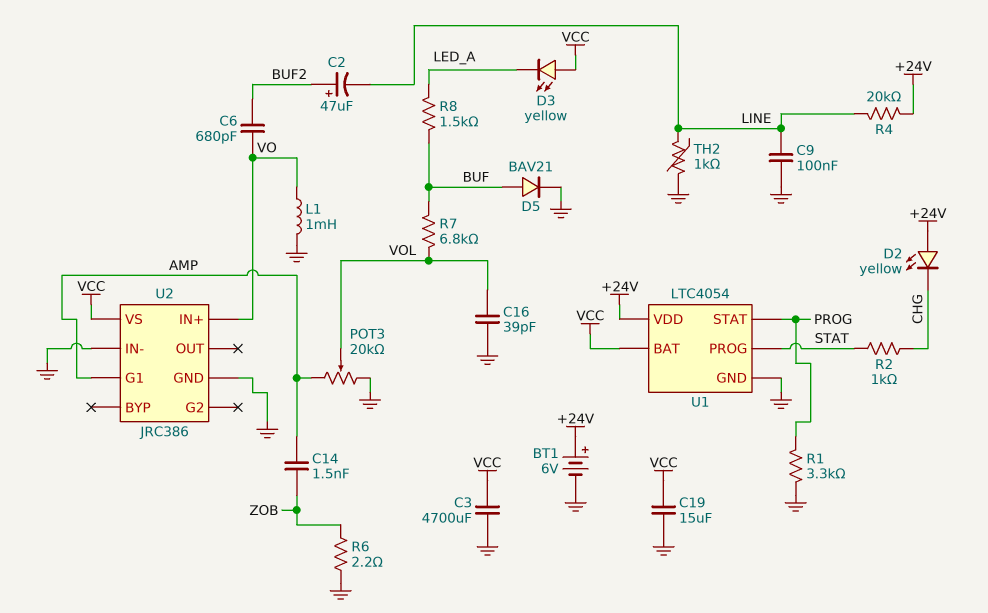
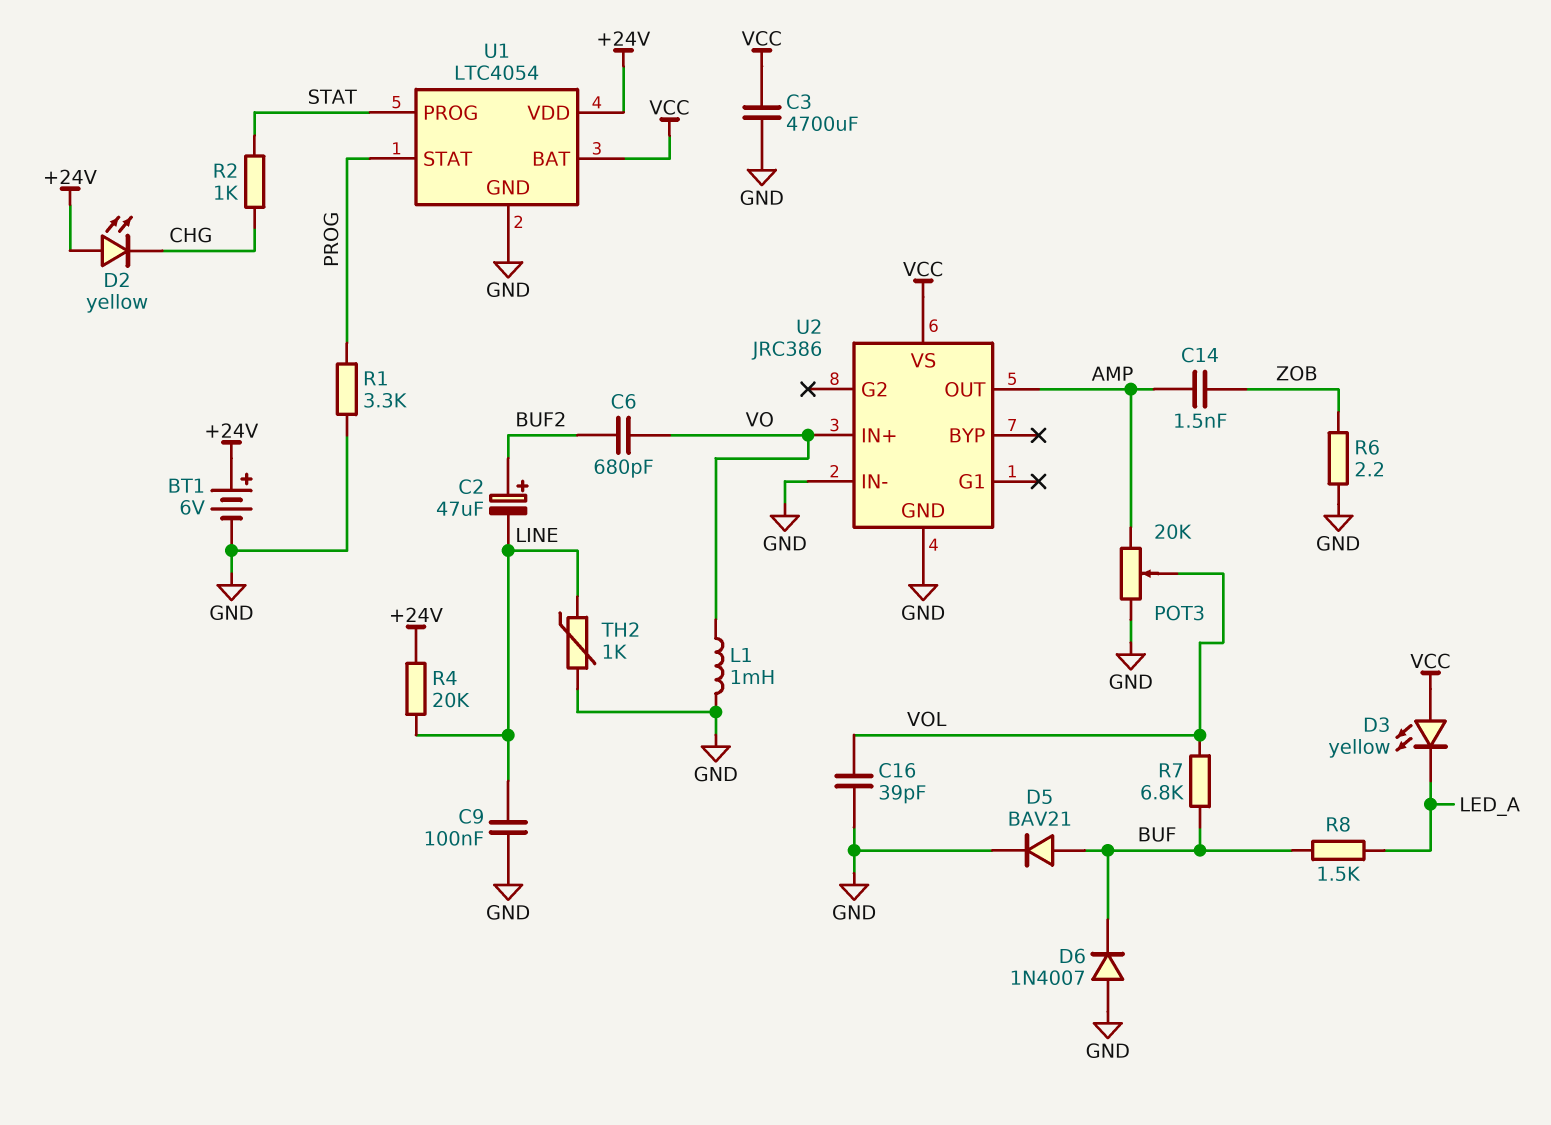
C19: 15uF (GND, VCC) -> none
D6: none -> diode 1N4007 (A GND, K BUF)
U2 pin G1: AMP -> none
U2 pin OUT: none -> AMP

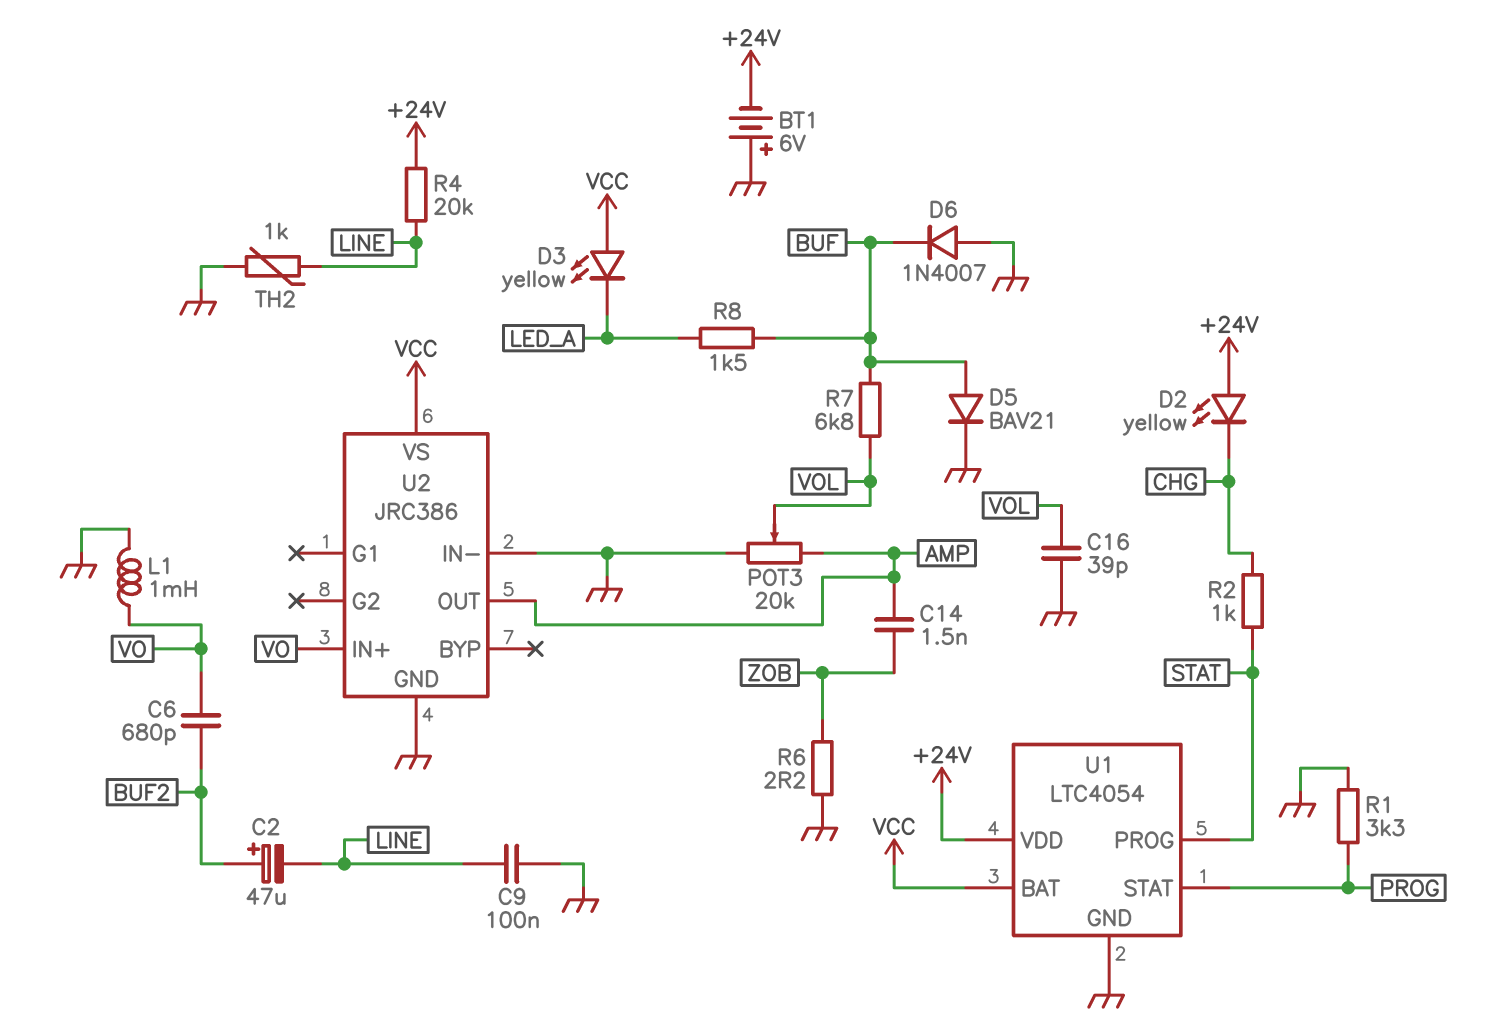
BT1: 6V (plus +24V, minus GND) -> 6V (plus GND, minus +24V)
C3: 4700uF (GND, VCC) -> none

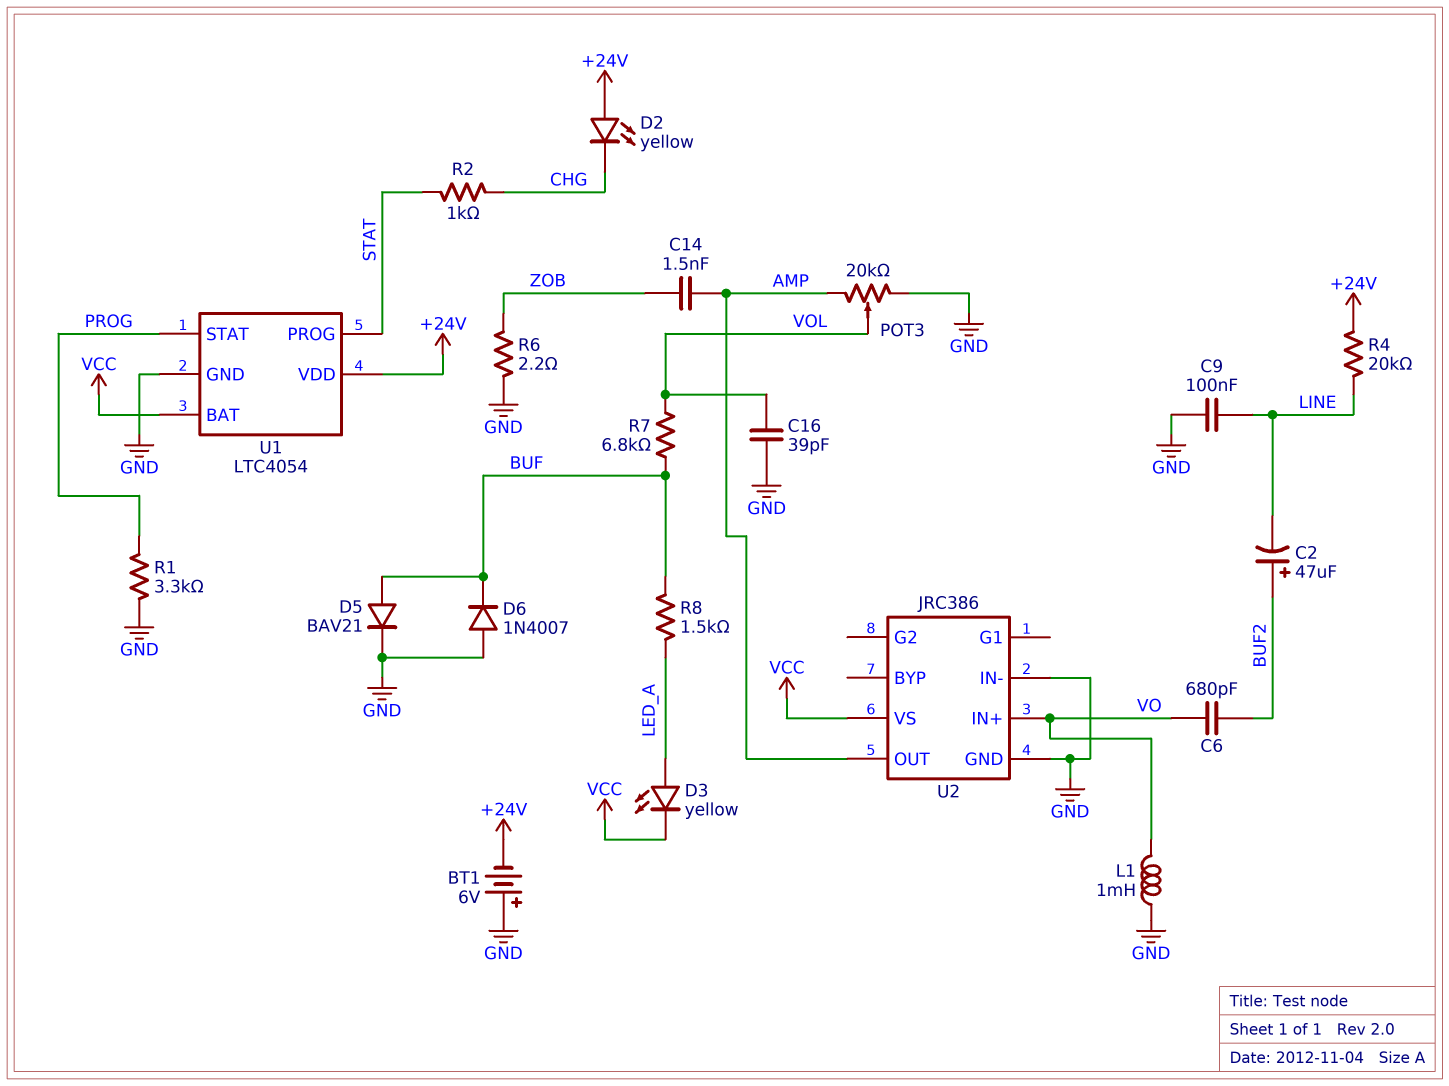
D3: LED yellow (A VCC, K LED_A) -> LED yellow (A LED_A, K VCC)
TH2: 1k (GND, LINE) -> none

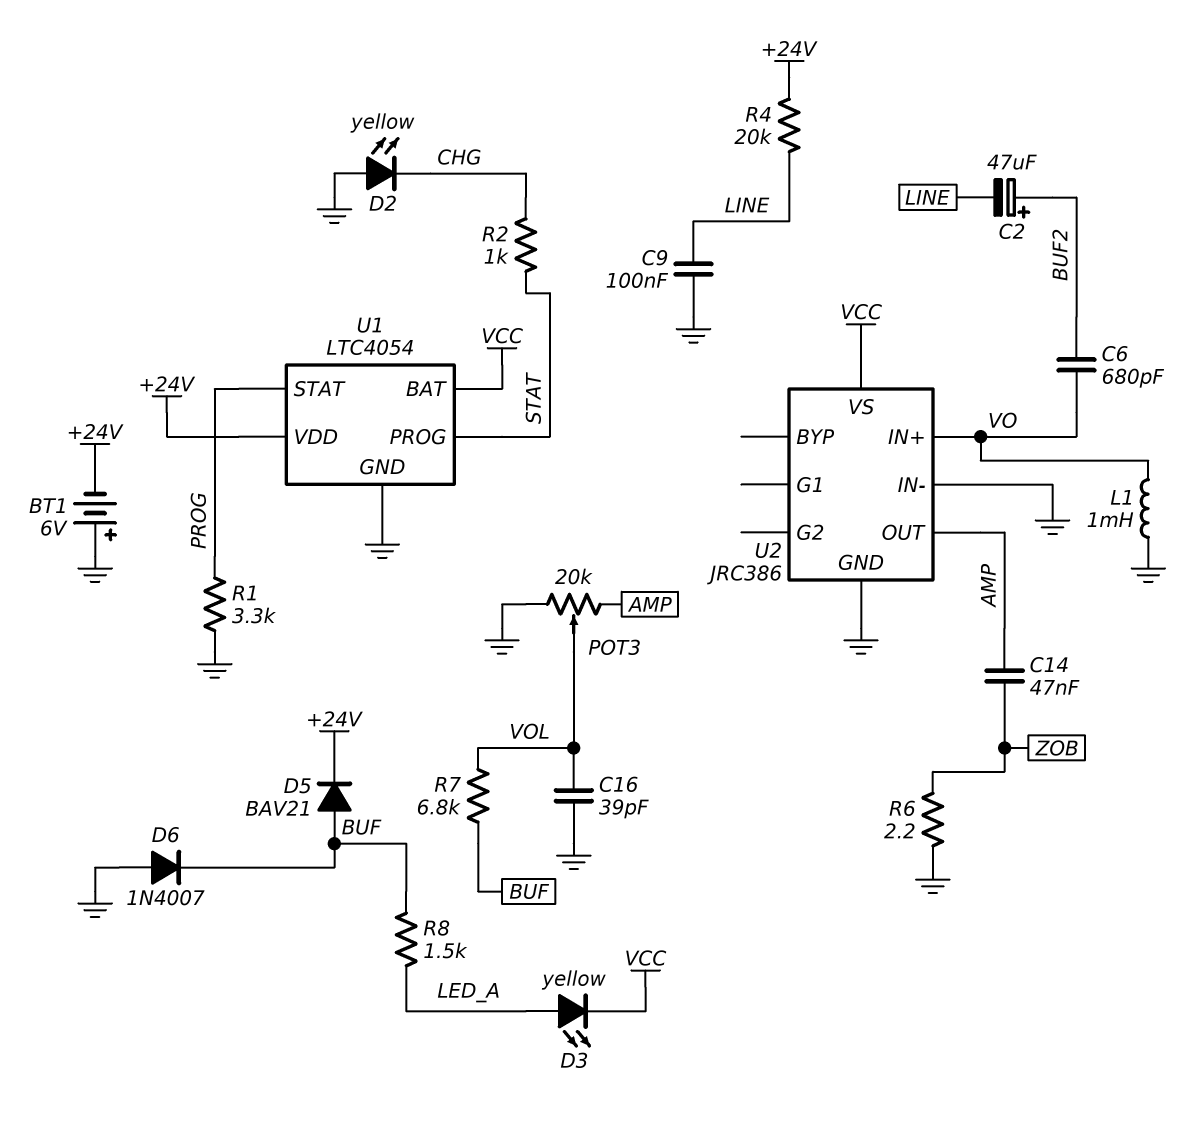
C14: 1.5nF (AMP, ZOB) -> 47nF (AMP, ZOB)
D2: LED yellow (A +24V, K CHG) -> LED yellow (A GND, K CHG)
D5: diode BAV21 (A BUF, K GND) -> diode BAV21 (A BUF, K +24V)

